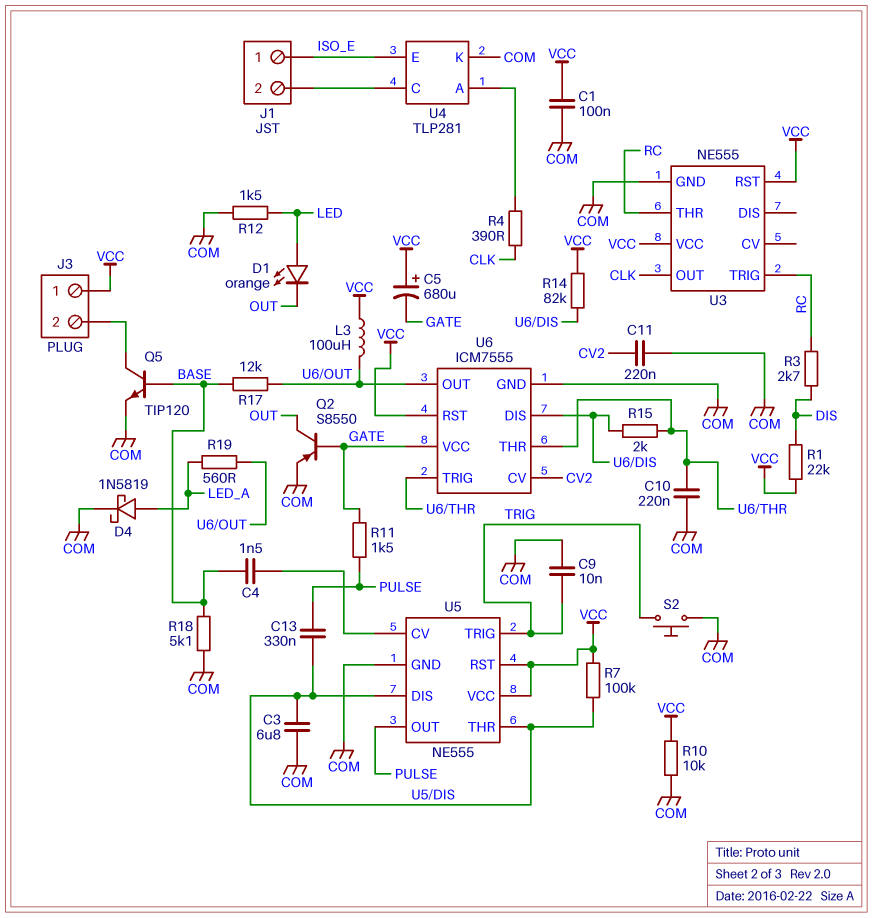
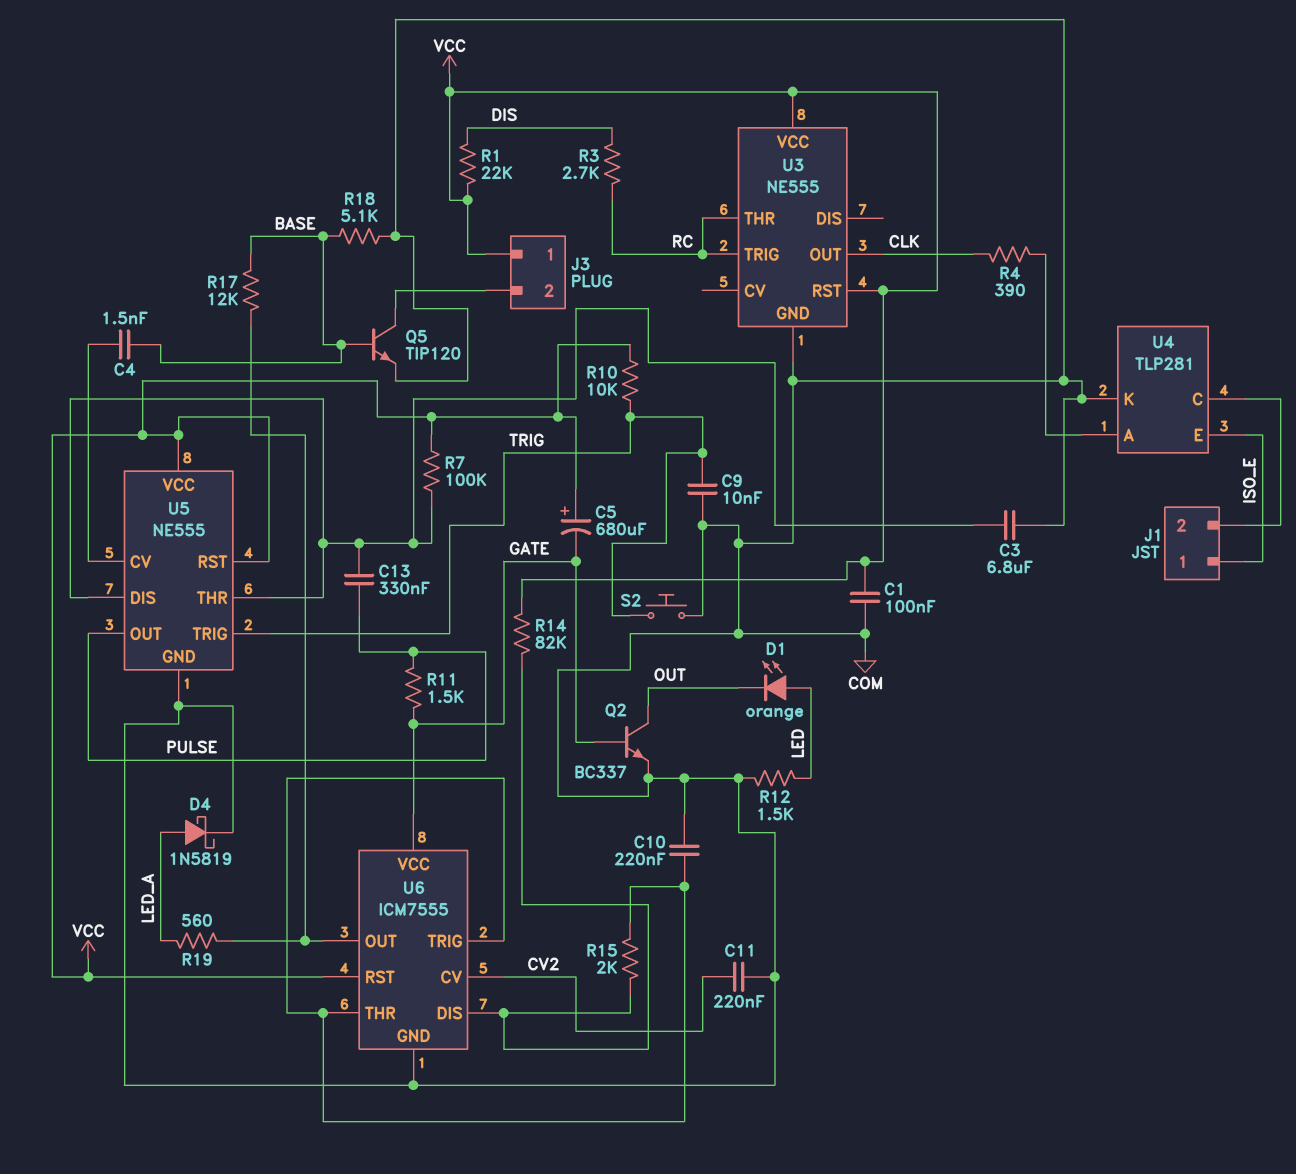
L3: 100uH (U6/OUT, VCC) -> none
Q2: PNP S8550 (B GATE, C OUT, E COM) -> NPN BC337 (B GATE, C OUT, E COM)
R10: 10k (COM, VCC) -> 10k (TRIG, VCC)

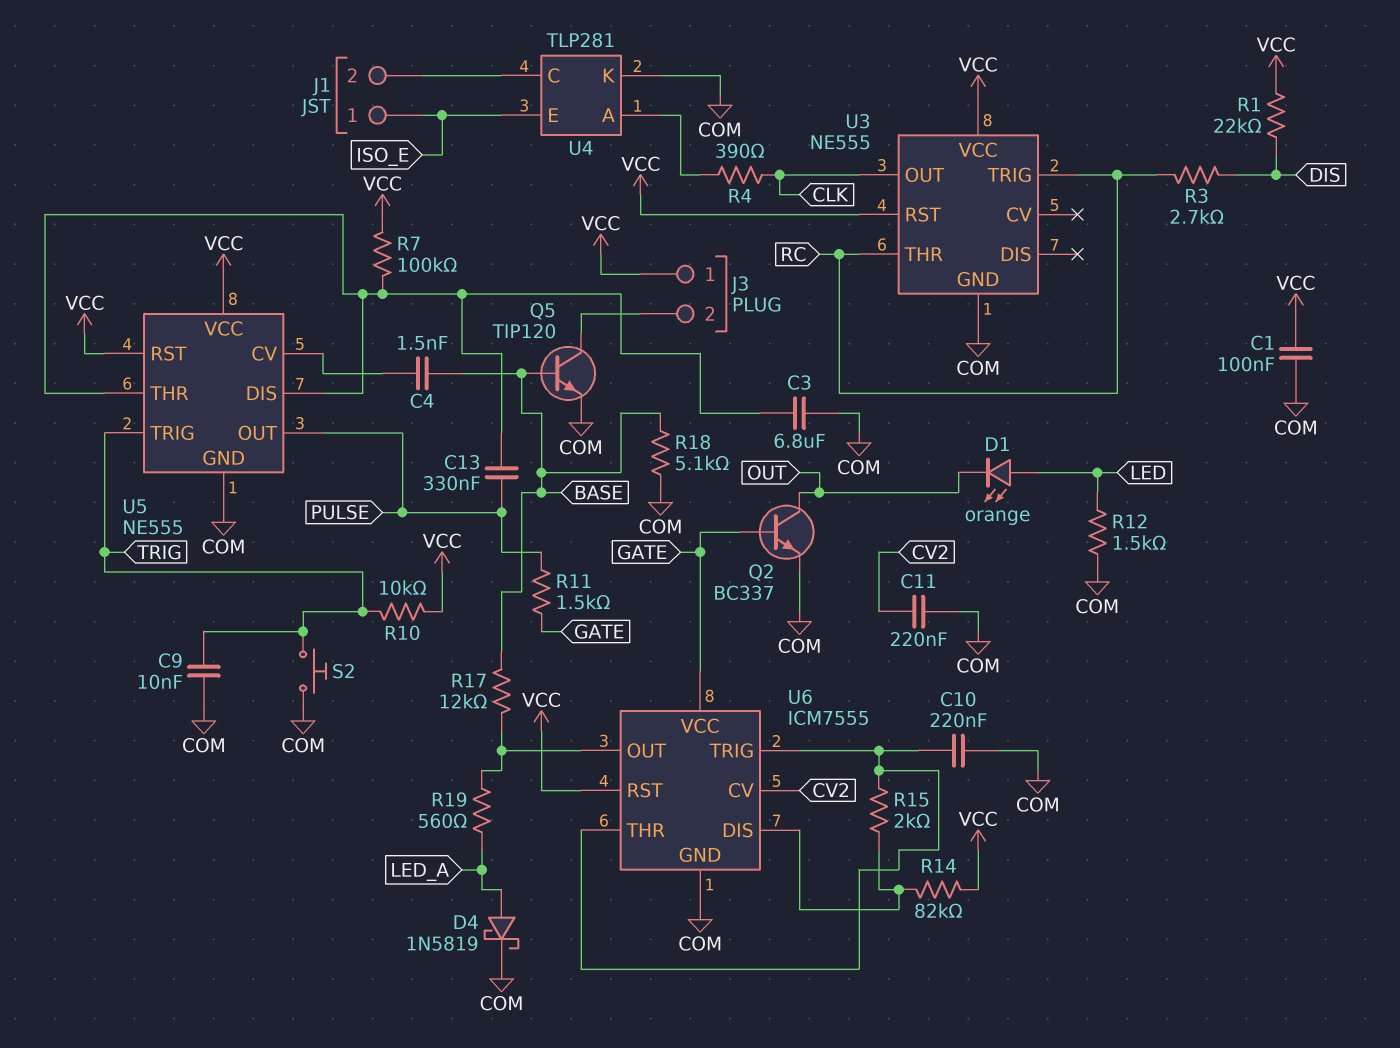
C5: 680uF (plus VCC, minus GATE) -> none

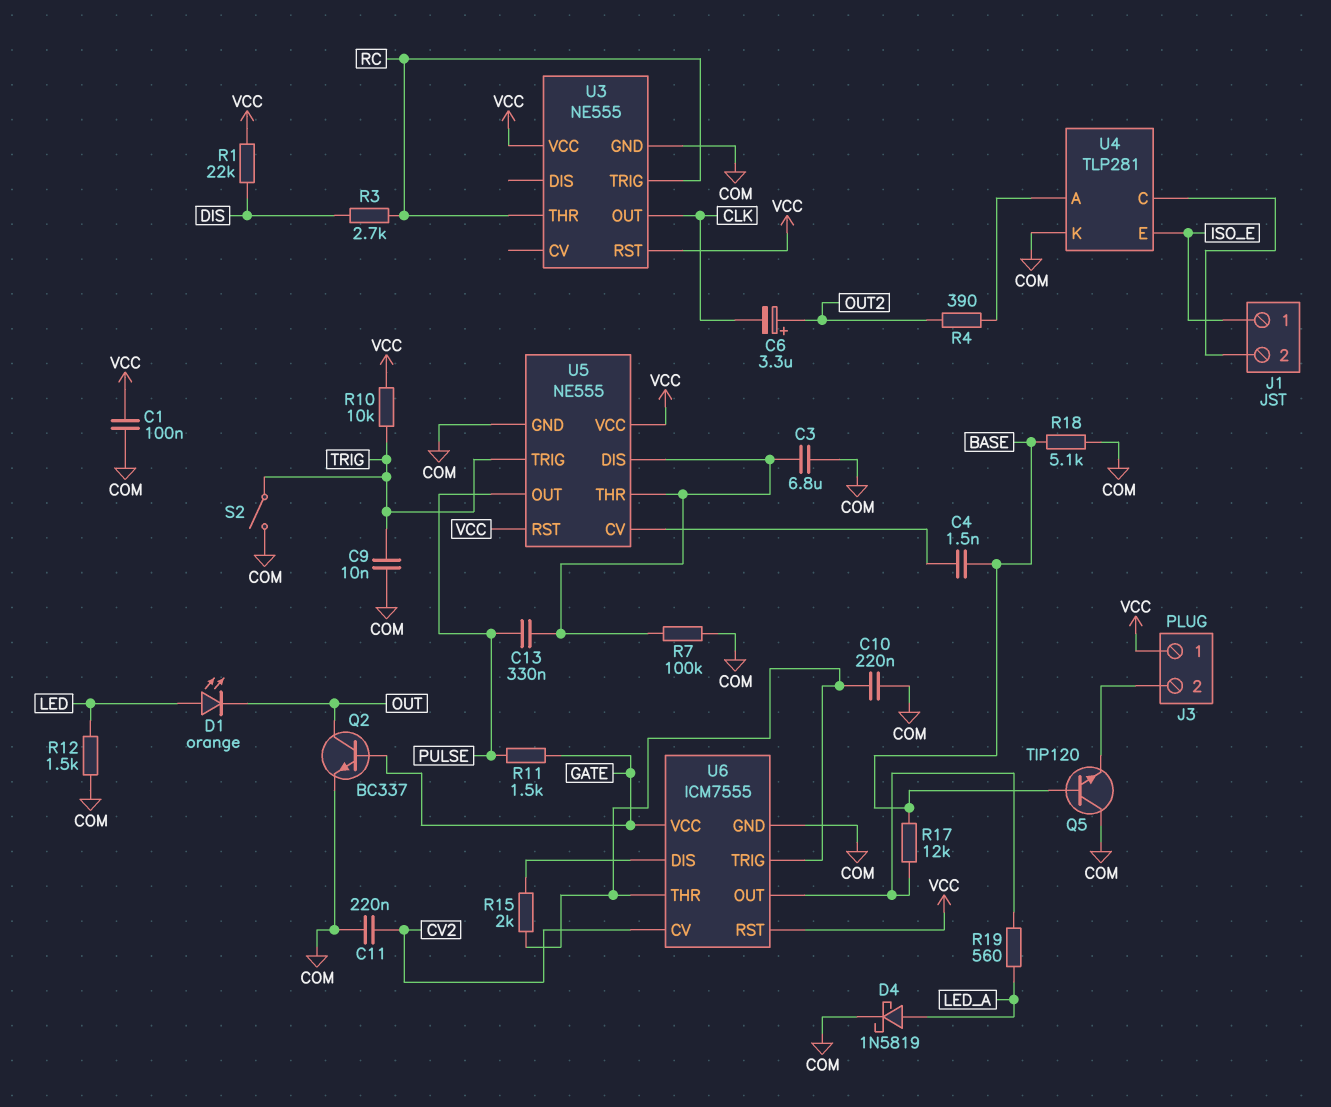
C6: none -> 3.3uF (plus OUT2, minus CLK)
Q5: NPN TIP120 (B BASE, C J3/2, E COM) -> NPN TIP120 (B BASE, C COM, E J3/2)
R4: 390 (CLK, U4/A) -> 390 (OUT2, U4/A)
R7: 100k (U5/DIS, VCC) -> 100k (COM, U5/DIS)
R14: 82k (U6/DIS, VCC) -> none
S2: button (COM, TRIG) -> switch (COM, TRIG)

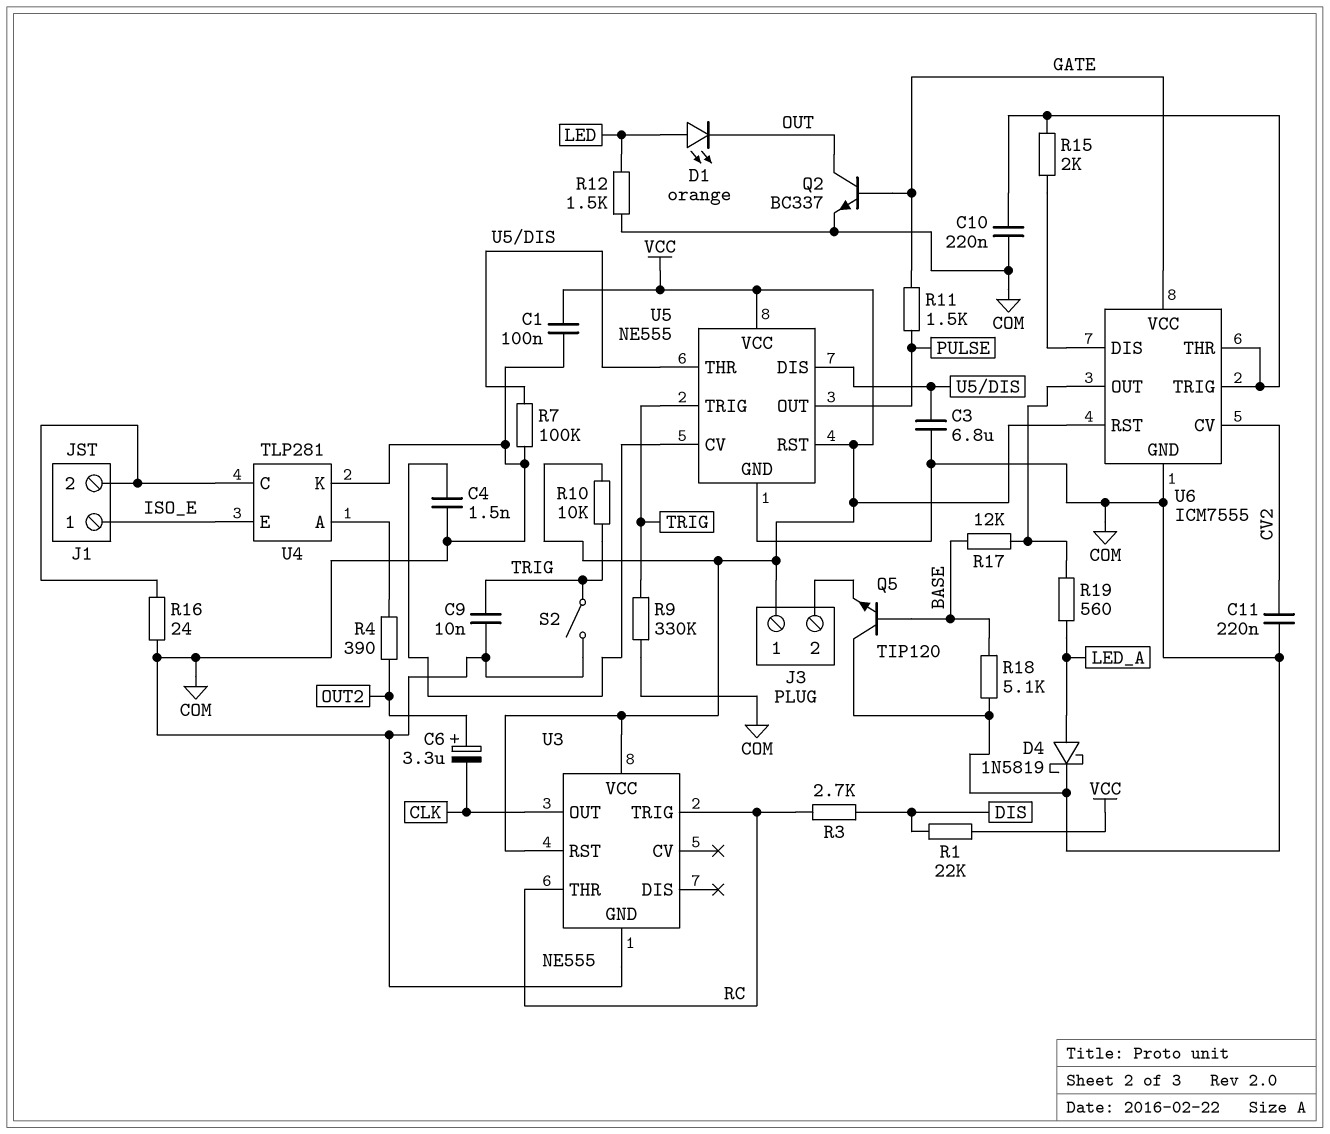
C4: 1.5nF (BASE, U5/CV) -> 1.5nF (COM, U5/CV)
C13: 330nF (PULSE, U5/DIS) -> none
R9: none -> 330k (COM, TRIG)
R16: none -> 24 (COM, J1/2)

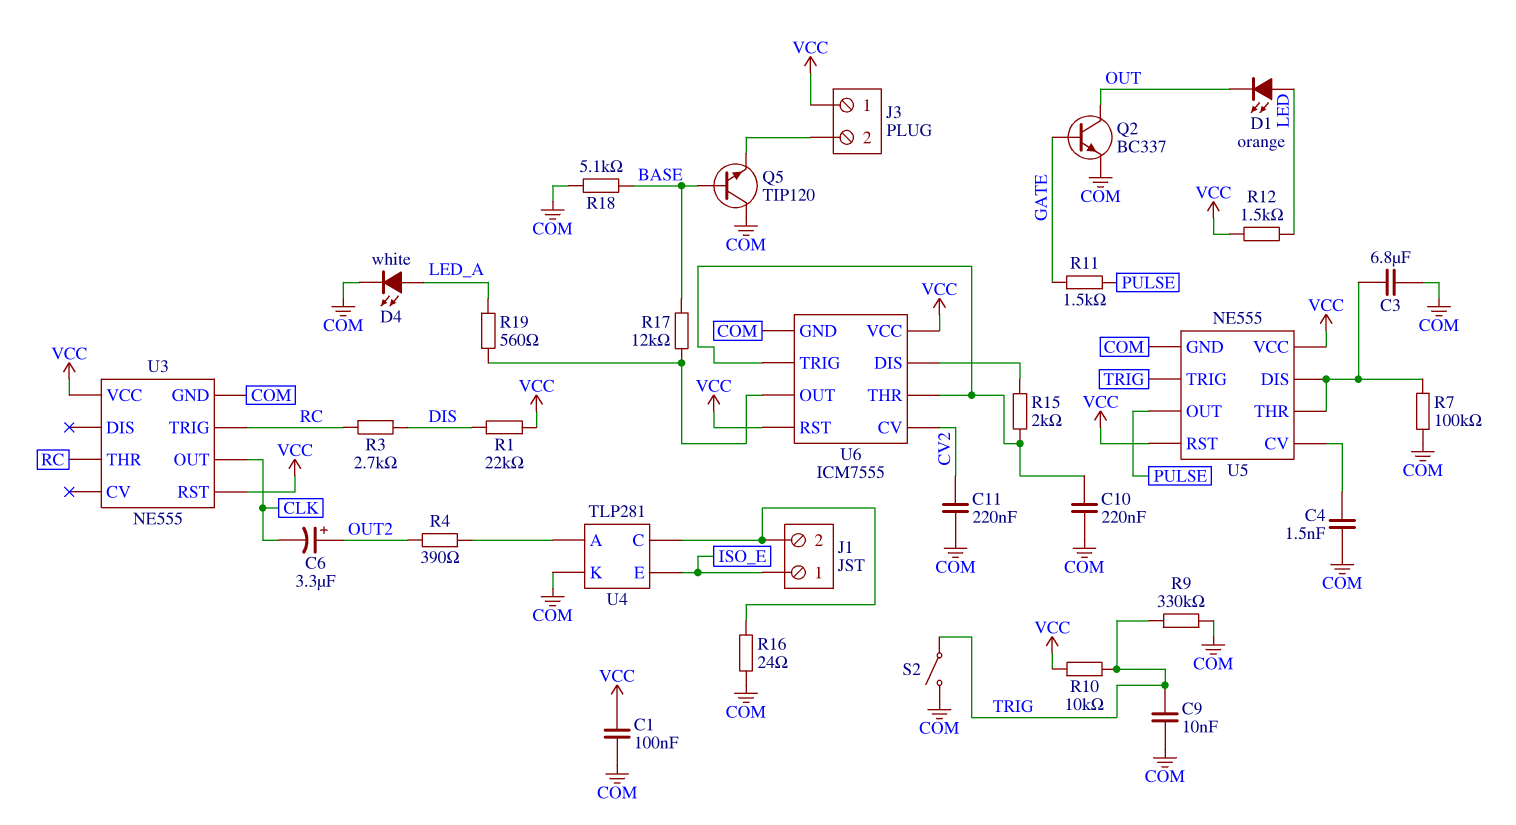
D4: schottky 1N5819 (A LED_A, K COM) -> LED white (A LED_A, K COM)
R12: 1.5k (COM, LED) -> 1.5k (LED, VCC)
U6 pin VCC: GATE -> VCC

